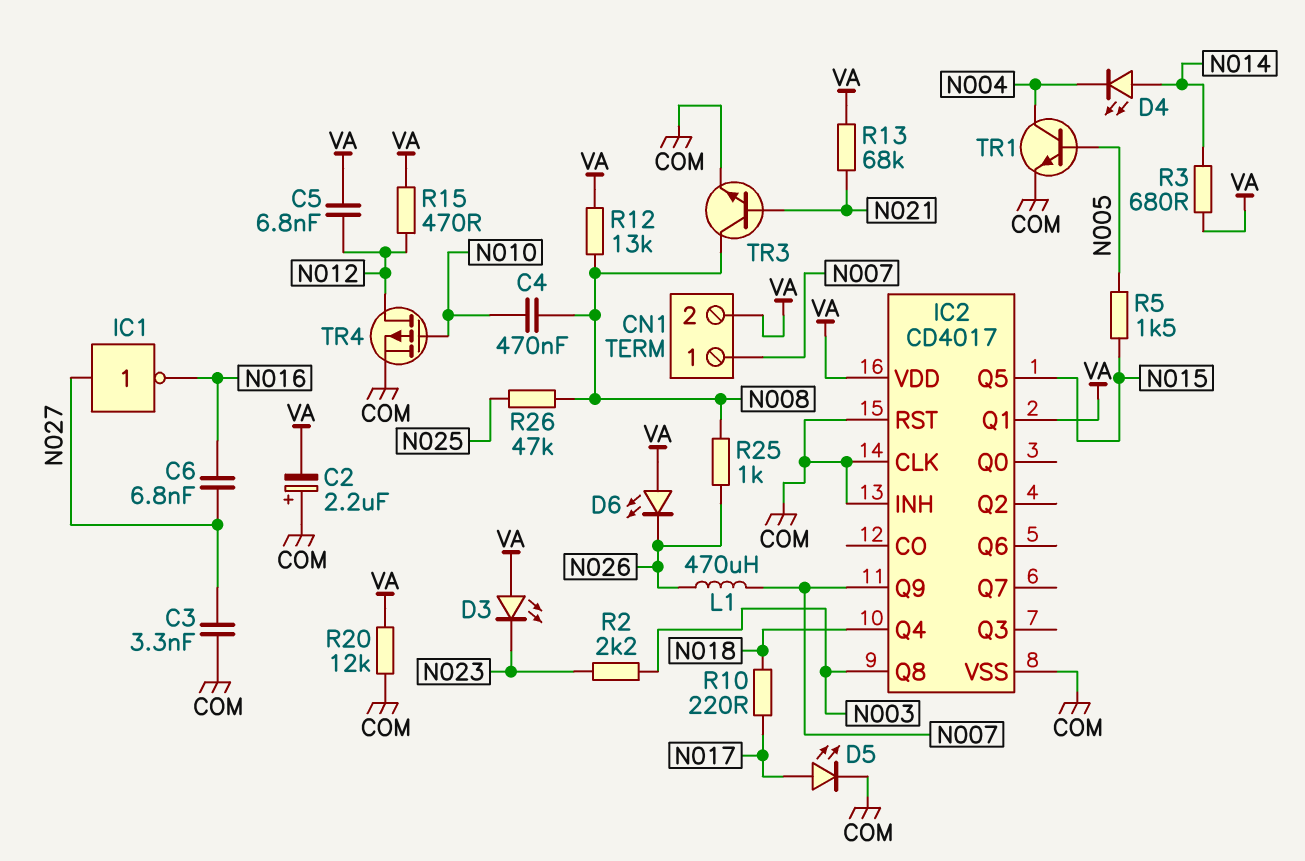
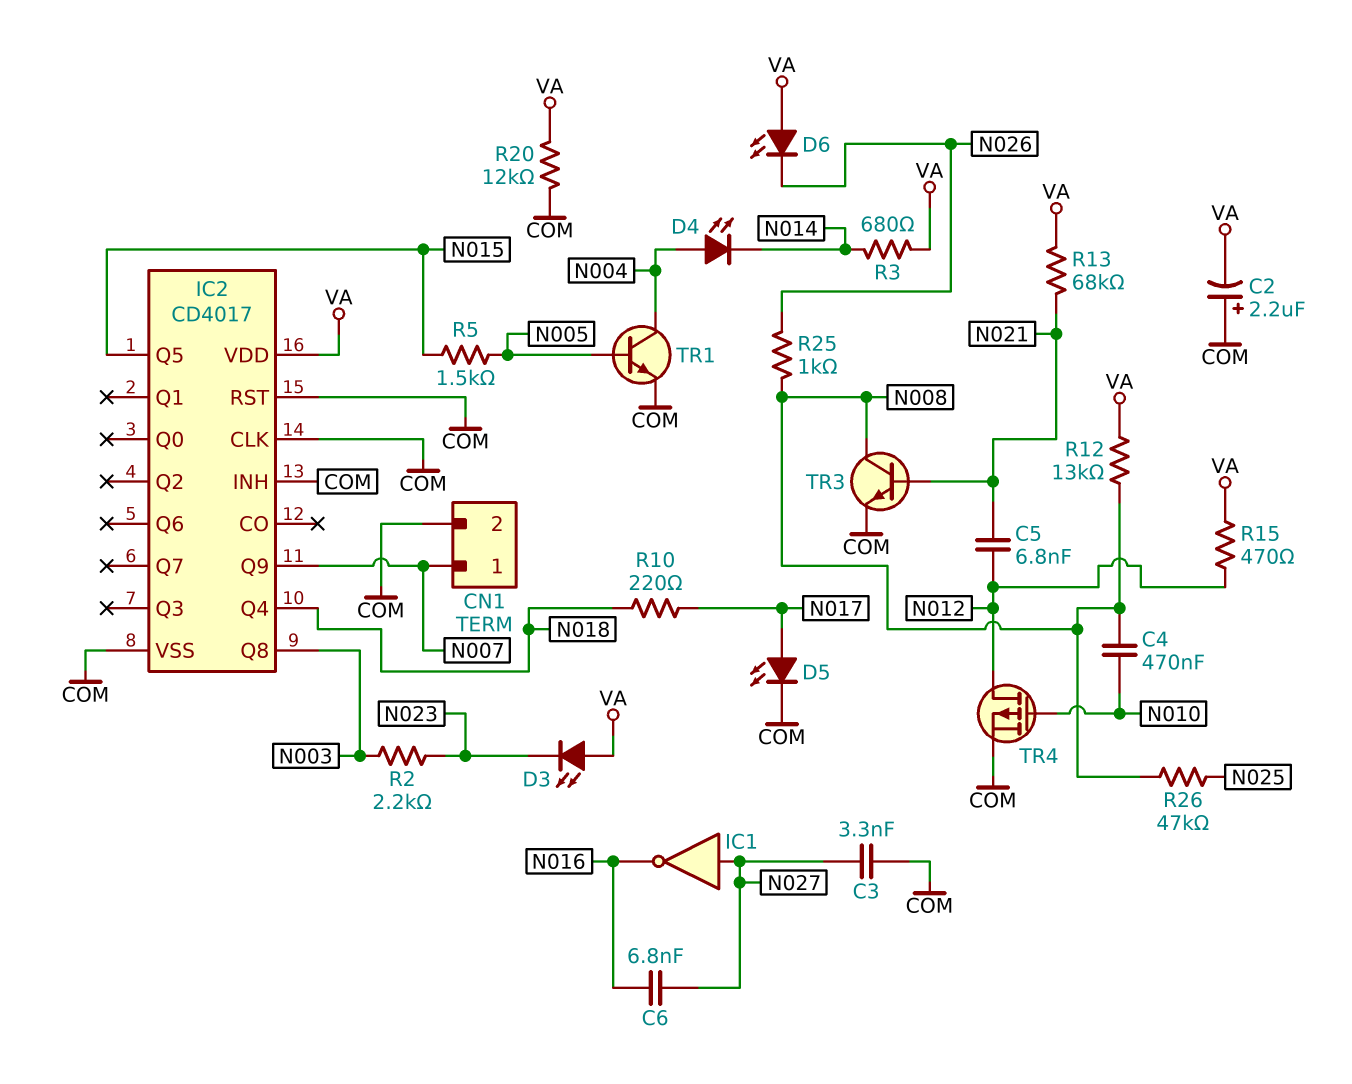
C5: 6.8nF (N012, VA) -> 6.8nF (N012, N021)
CN1 pin 2: VA -> COM
D4: LED (A N014, K N004) -> LED (A N004, K N014)
IC2 pin Q1: VA -> none
L1: 470uH (N007, N026) -> none

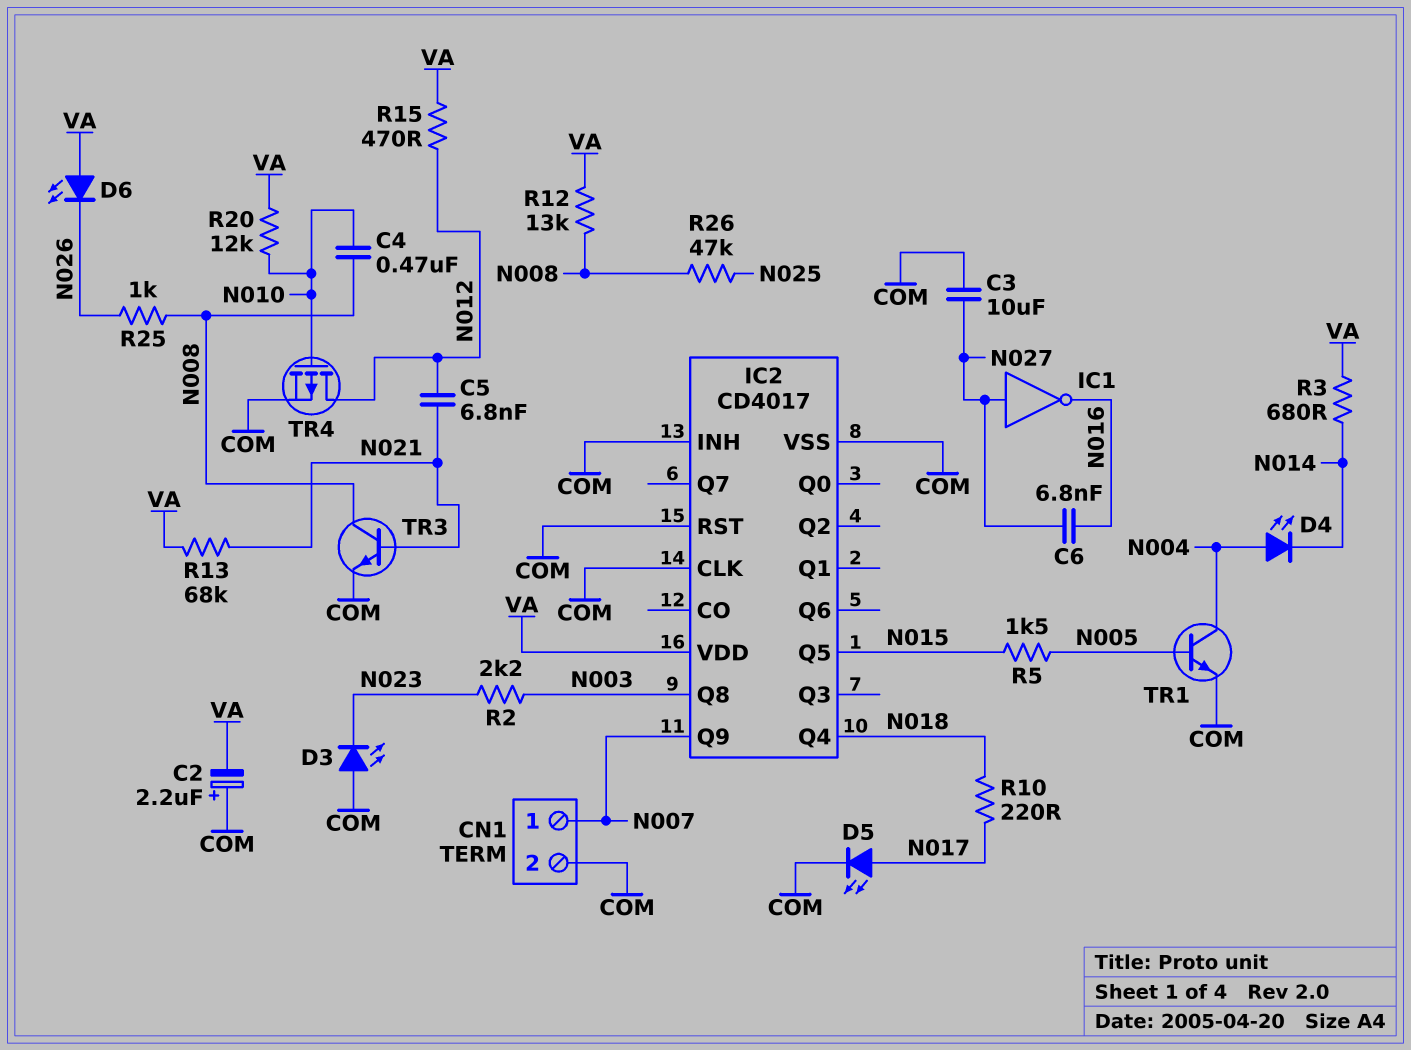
C3: 3.3nF (COM, N027) -> 10uF (COM, N027)
D3: LED (A VA, K N023) -> LED (A COM, K N023)
R20: 12k (COM, VA) -> 12k (N010, VA)

